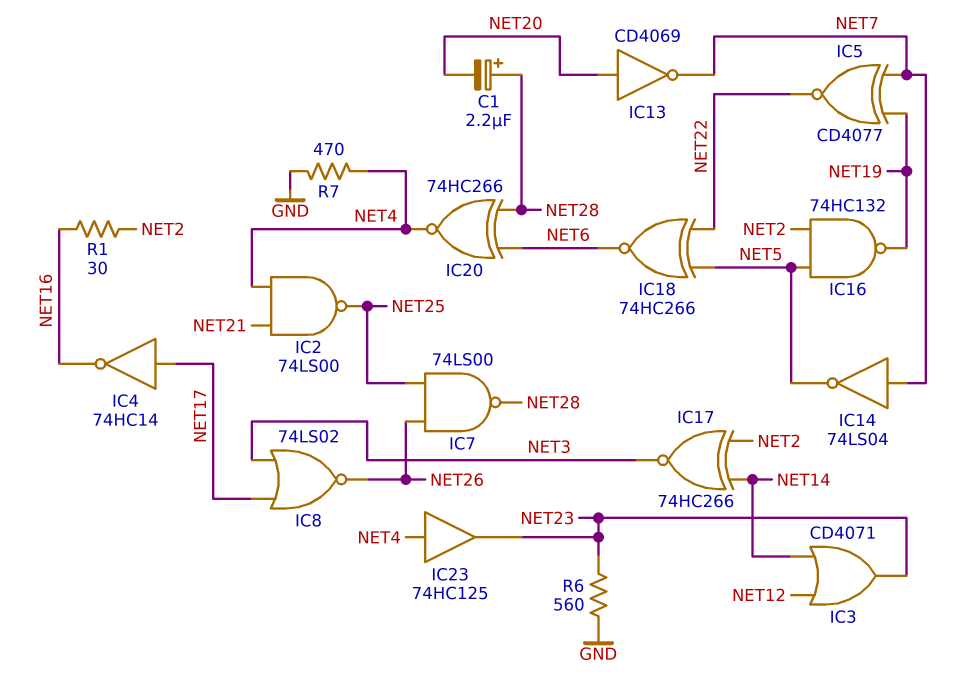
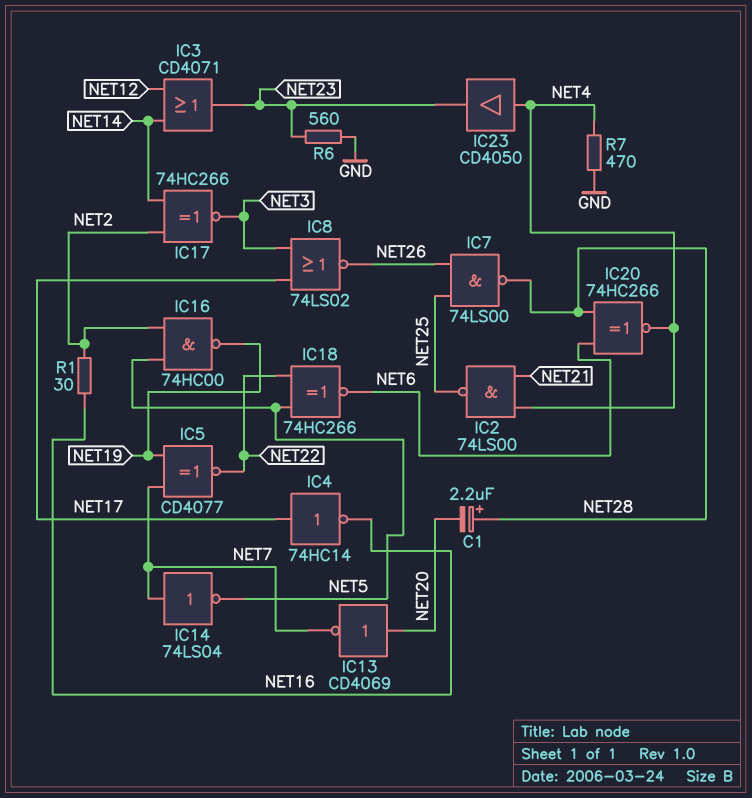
IC16: NAND 74HC132 (in NET2, in NET5, out NET19) -> NAND 74HC00 (in NET2, in NET5, out NET19)
IC23: buffer 74HC125 (in NET4, out NET23) -> buffer CD4050 (in NET4, out NET23)

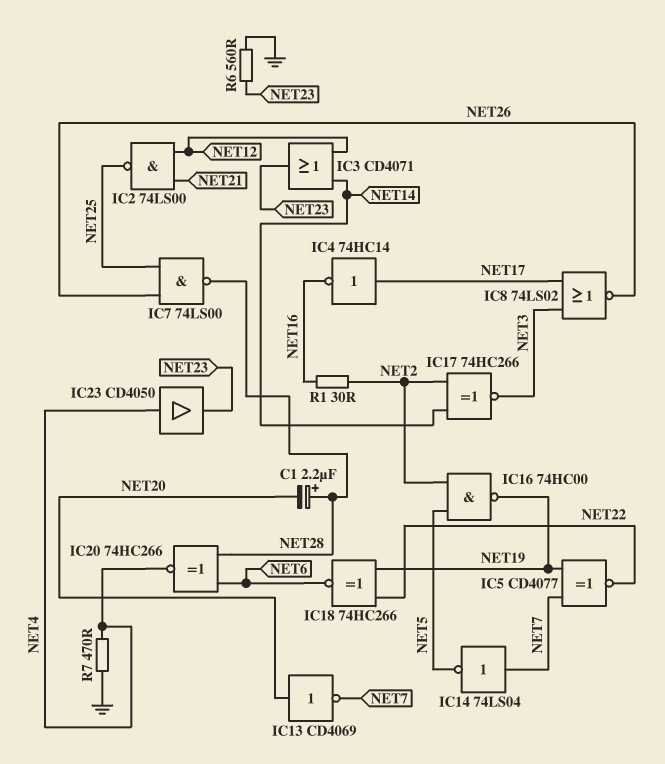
IC2: NAND 74LS00 (in NET4, in NET21, out NET25) -> NAND 74LS00 (in NET12, in NET21, out NET25)
IC18: XNOR 74HC266 (in NET5, in NET22, out NET6) -> XNOR 74HC266 (in NET19, in NET22, out NET6)

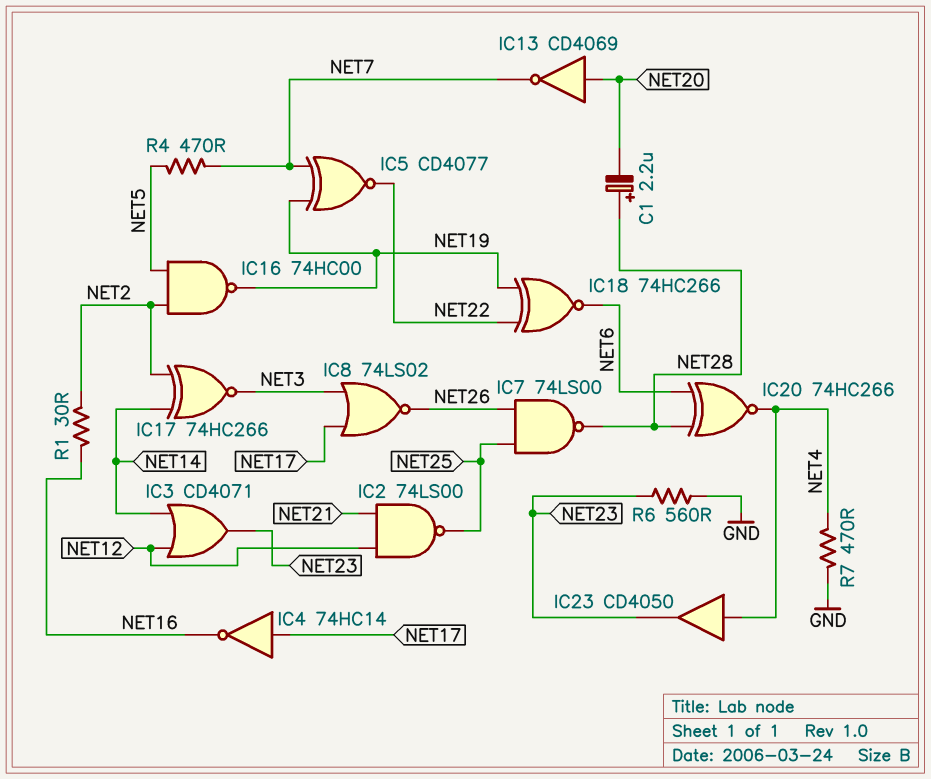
IC14: NOT 74LS04 (in NET7, out NET5) -> none
R4: none -> 470 (NET5, NET7)

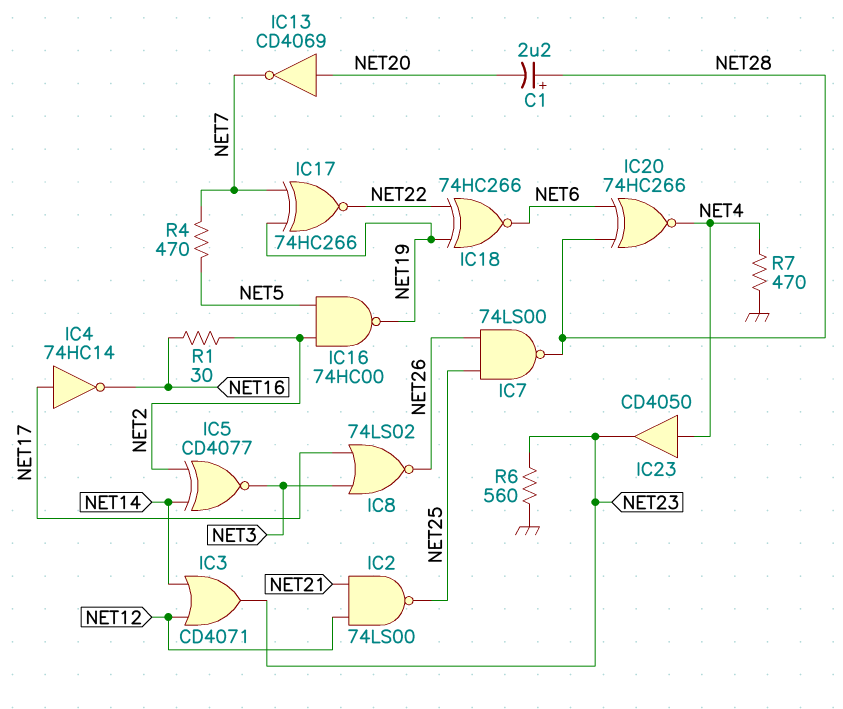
IC5: XNOR CD4077 (in NET7, in NET19, out NET22) -> XNOR CD4077 (in NET2, in NET14, out NET3)
IC17: XNOR 74HC266 (in NET2, in NET14, out NET3) -> XNOR 74HC266 (in NET7, in NET19, out NET22)

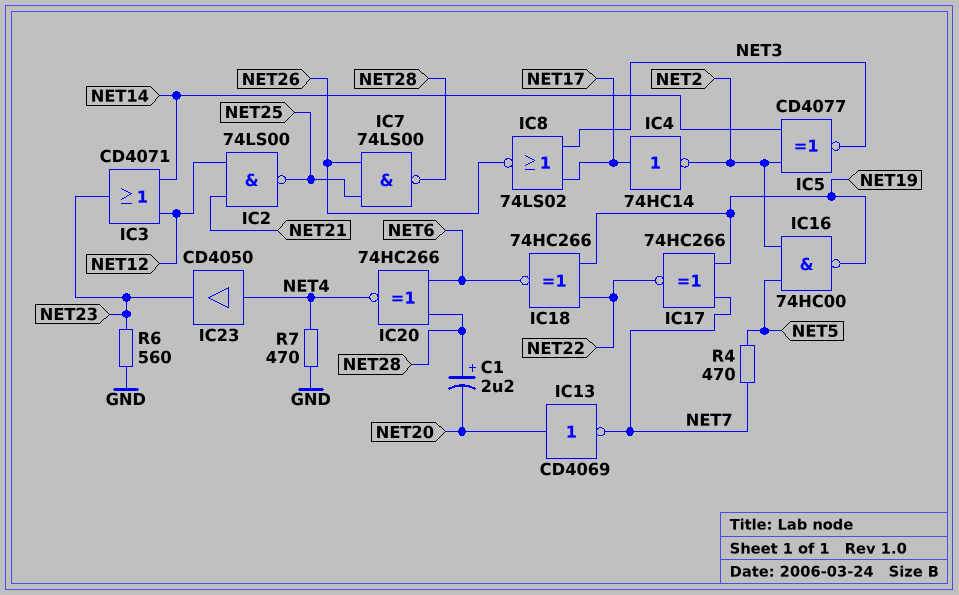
IC4: NOT 74HC14 (in NET17, out NET16) -> NOT 74HC14 (in NET17, out NET2)
R1: 30 (NET2, NET16) -> none

